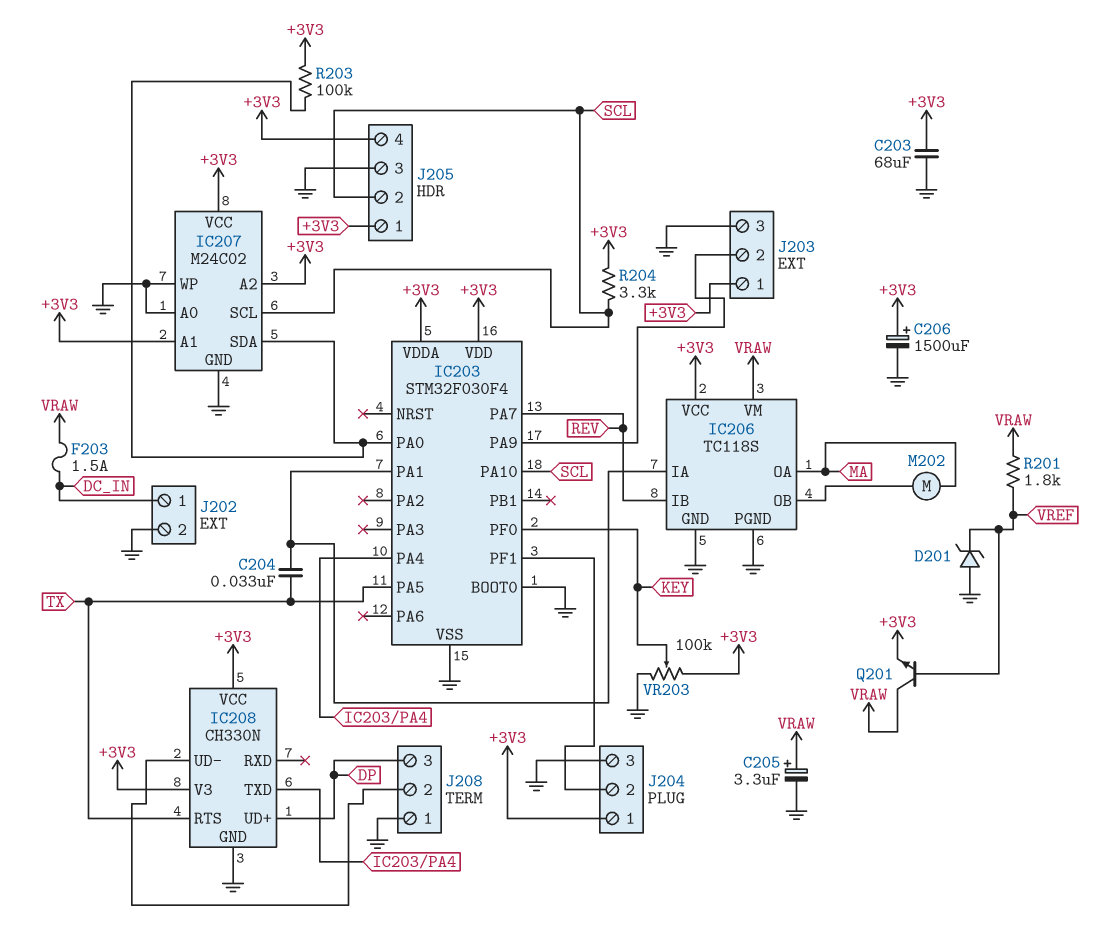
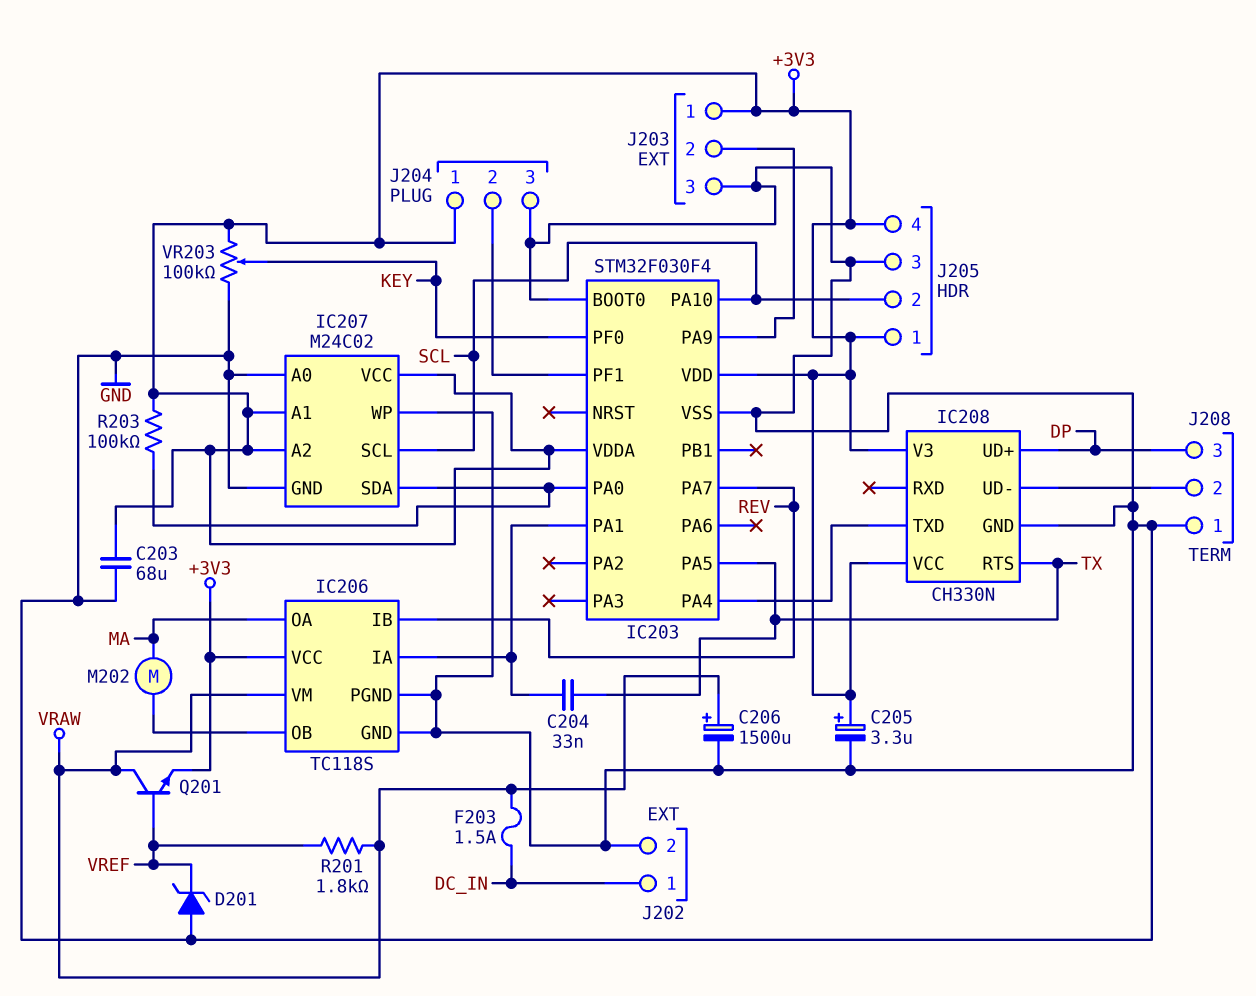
C205: 3.3uF (plus VRAW, minus GND) -> 3.3uF (plus +3V3, minus GND)
C206: 1500uF (plus +3V3, minus GND) -> 1500uF (plus VRAW, minus GND)
R204: 3.3k (+3V3, SCL) -> none

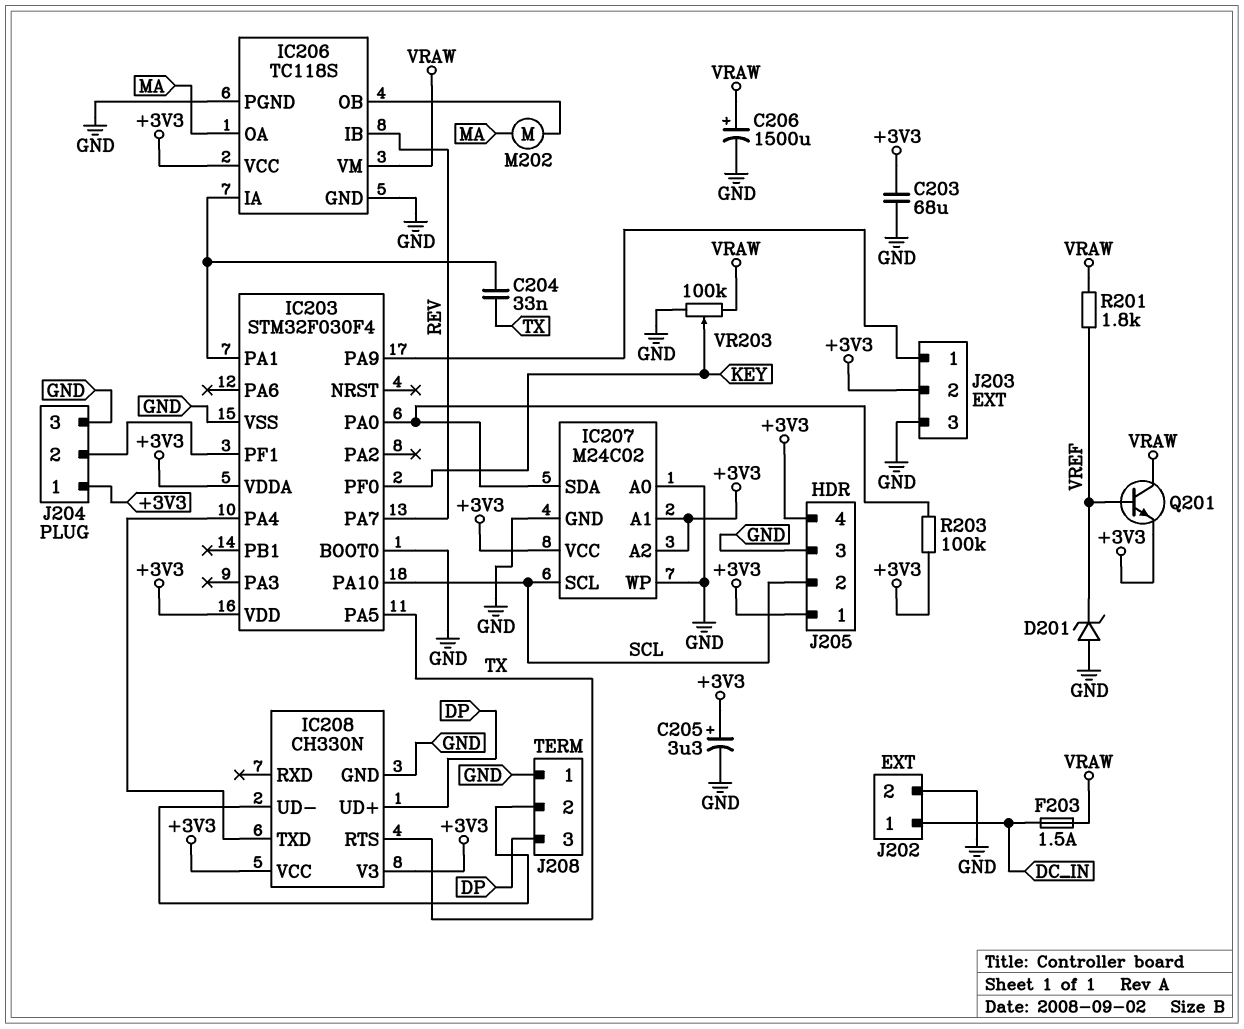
J203 pin 1: +3V3 -> IC203/PA9
J203 pin 2: IC203/PA9 -> +3V3
VR203: 100k (+3V3, GND, wiper KEY) -> 100k (GND, VRAW, wiper KEY)

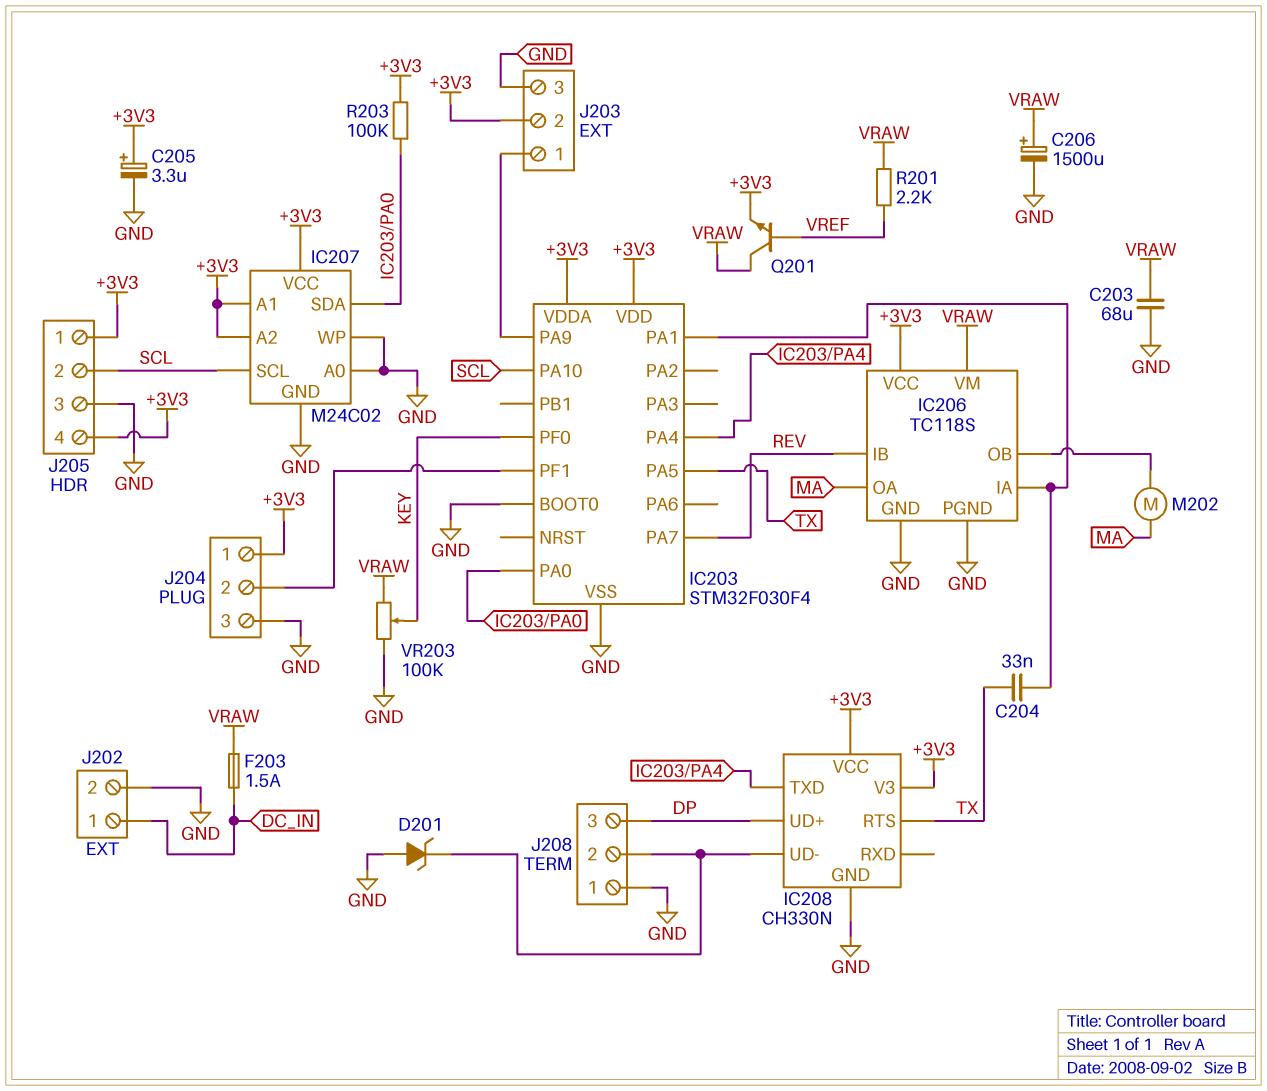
C203: 68uF (+3V3, GND) -> 68uF (GND, VRAW)
D201: zener (A GND, K VREF) -> zener (A GND, K IC208/UD-)
R201: 1.8k (VRAW, VREF) -> 2.2k (VRAW, VREF)

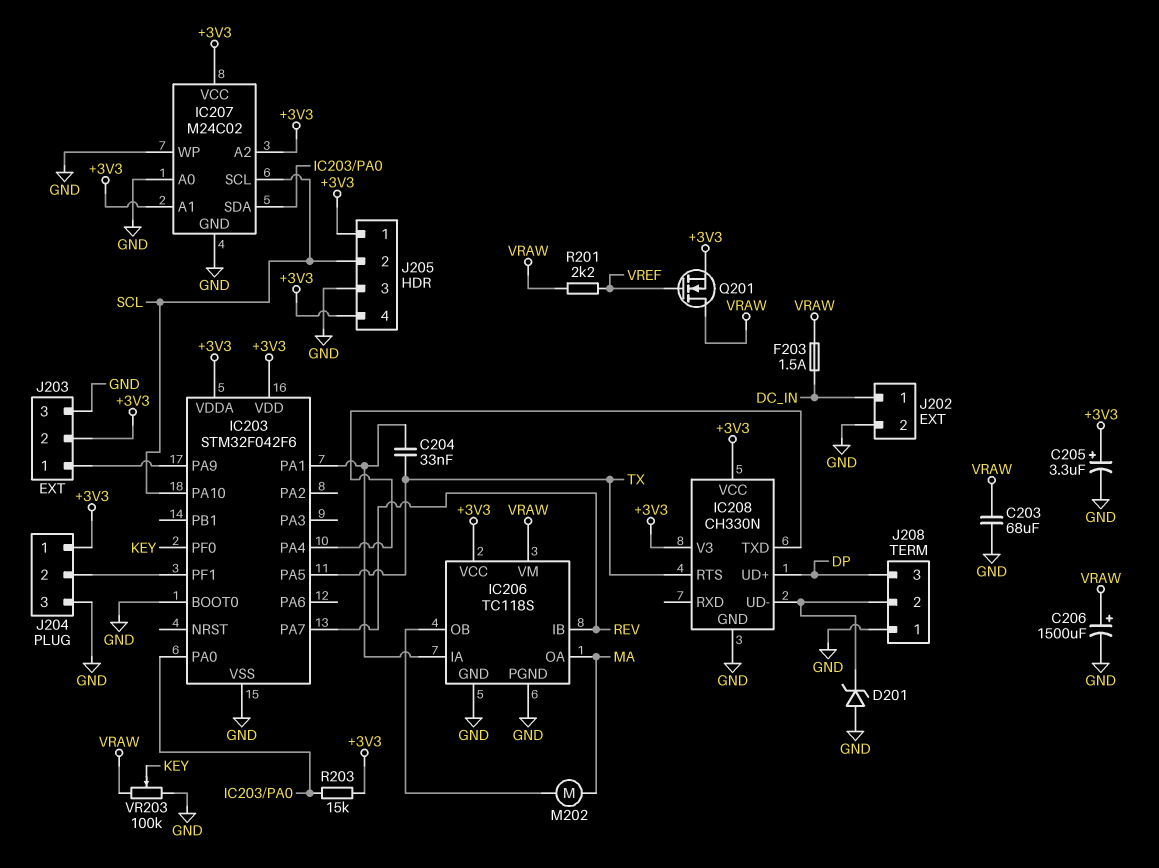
IC203: STM32F030F4 -> STM32F042F6
Q201: NPN (B VREF, C VRAW, E +3V3) -> NMOS (G VREF, D VRAW, S +3V3)
R203: 100k (+3V3, IC203/PA0) -> 15k (+3V3, IC203/PA0)

